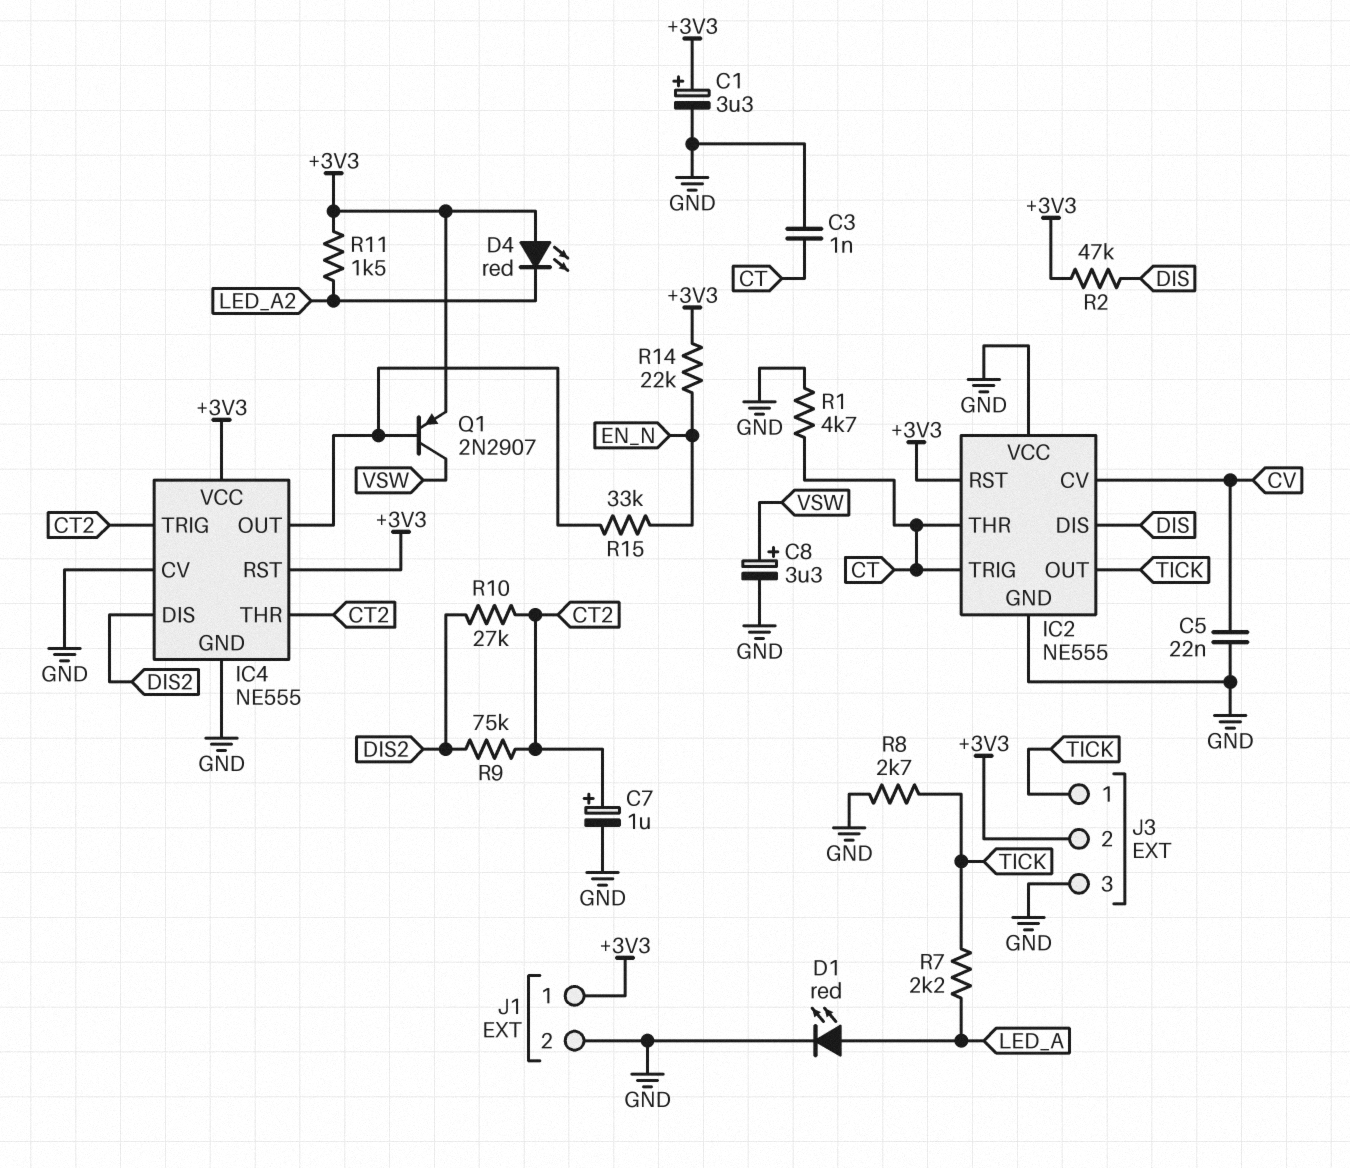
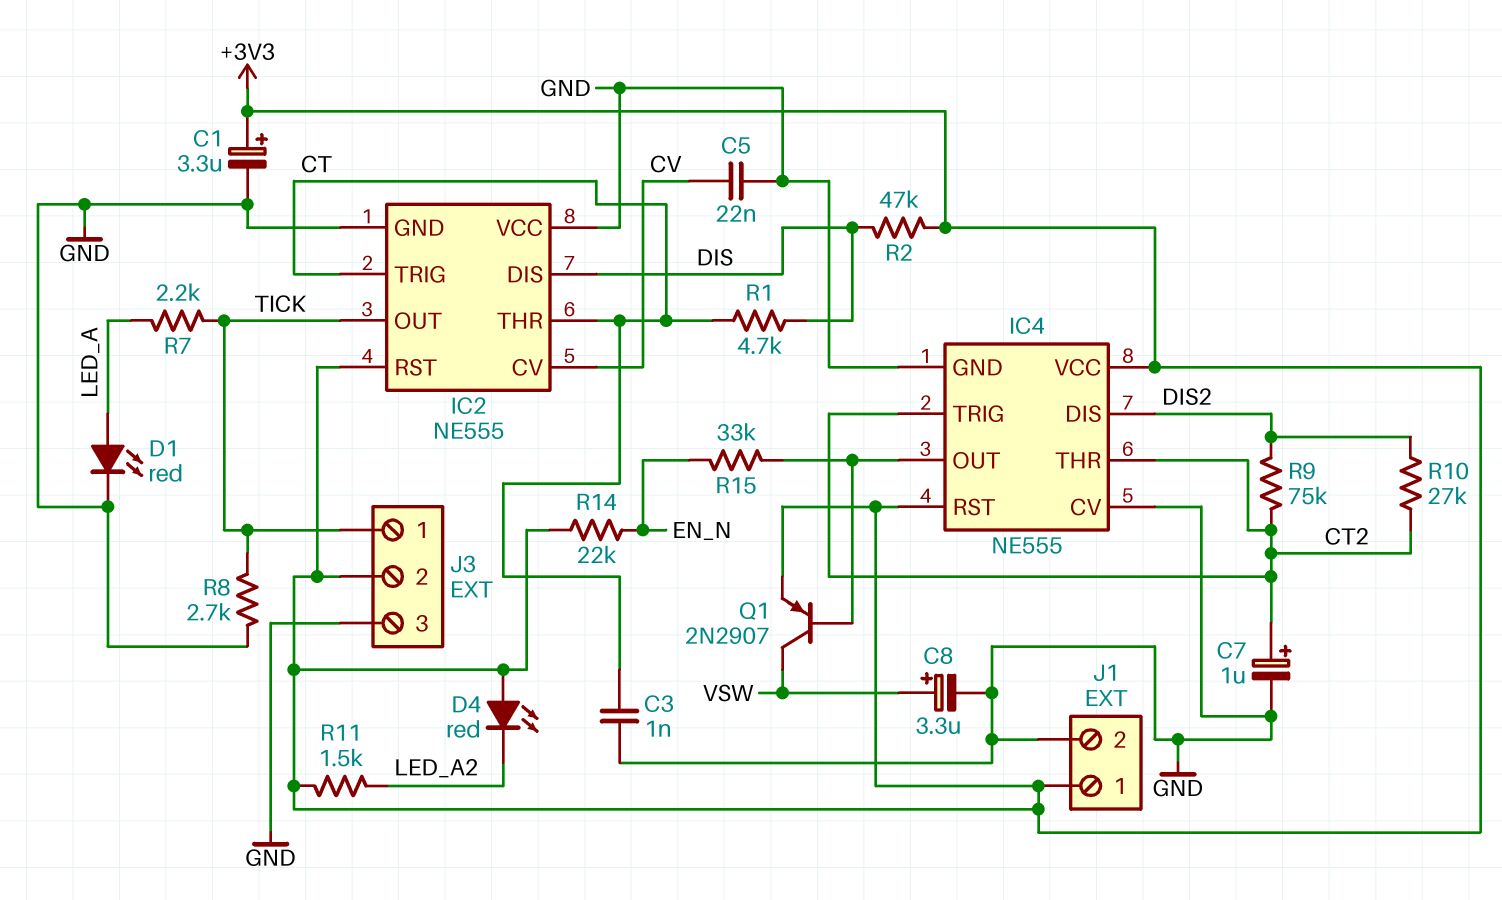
R1: 4.7k (CT, GND) -> 4.7k (CT, DIS)

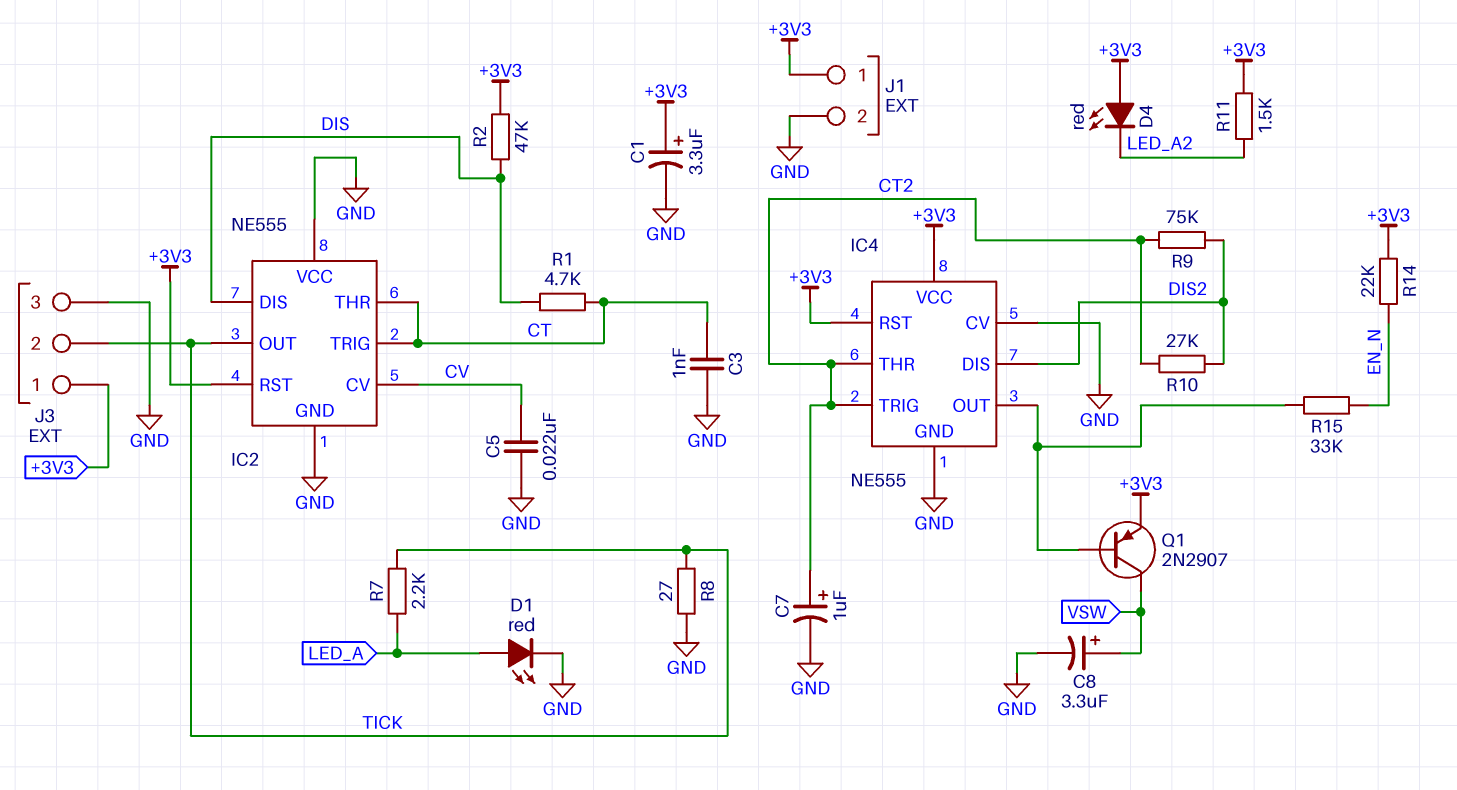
J3 pin 1: TICK -> +3V3
J3 pin 2: +3V3 -> TICK
R8: 2.7k (GND, TICK) -> 27 (GND, TICK)

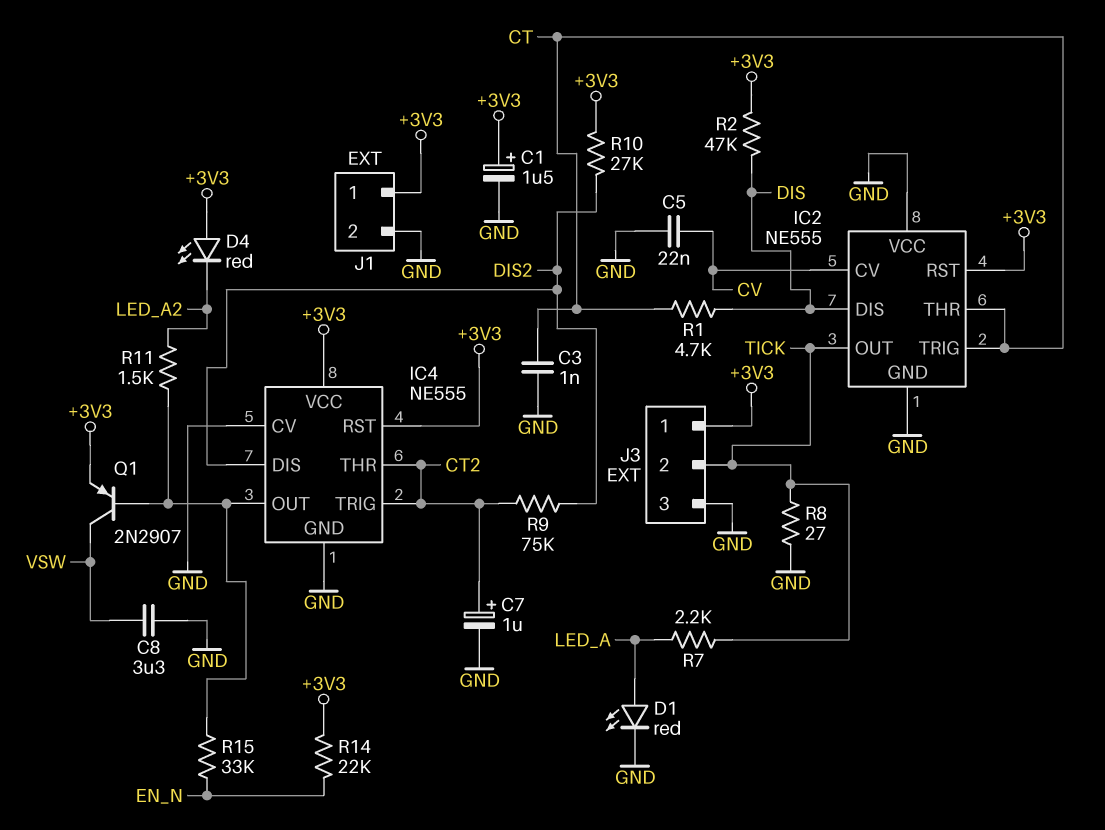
C1: 3.3uF (plus +3V3, minus GND) -> 1.5uF (plus +3V3, minus GND)
C8: 3.3uF (plus VSW, minus GND) -> 3.3uF (GND, VSW)
R10: 27k (CT2, DIS2) -> 27k (+3V3, DIS2)
R11: 1.5k (+3V3, LED_A2) -> 1.5k (IC4/OUT, LED_A2)

